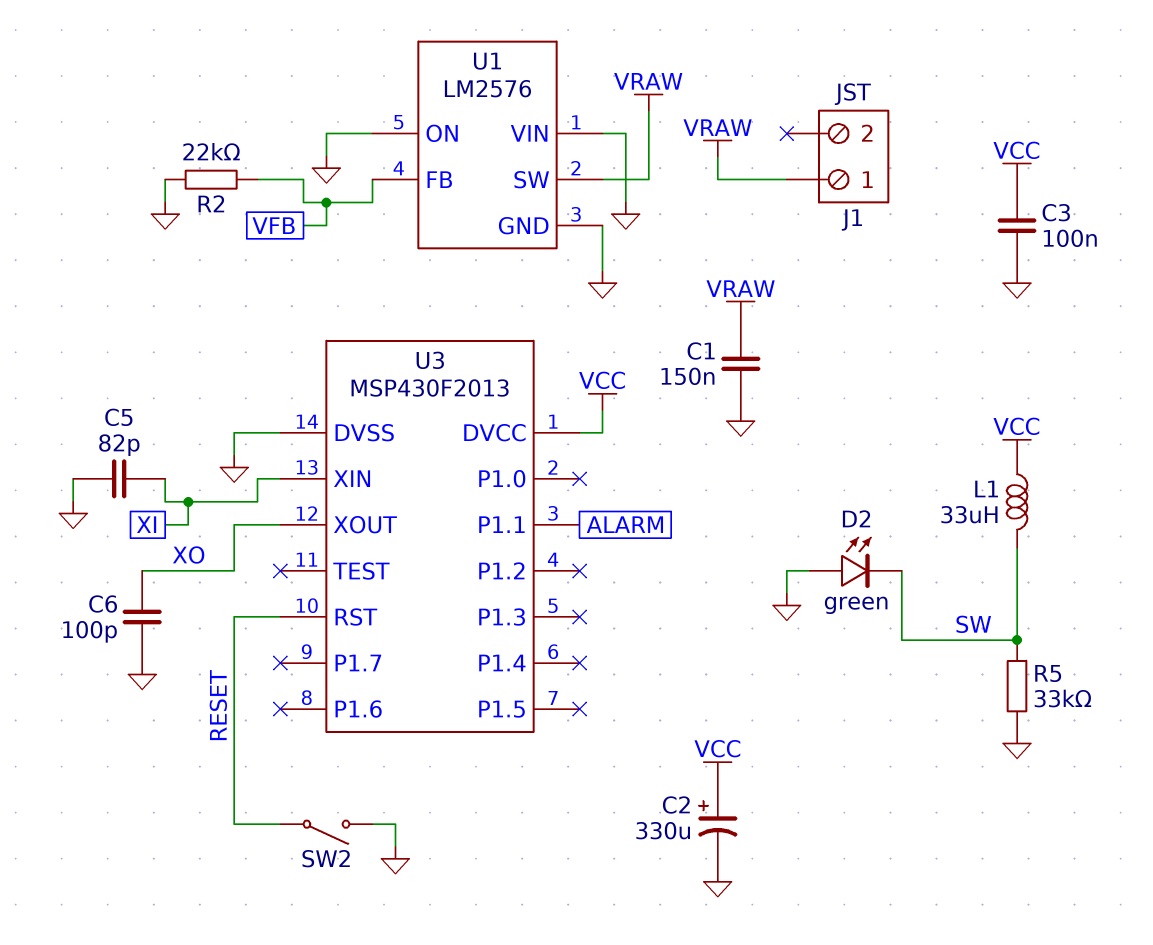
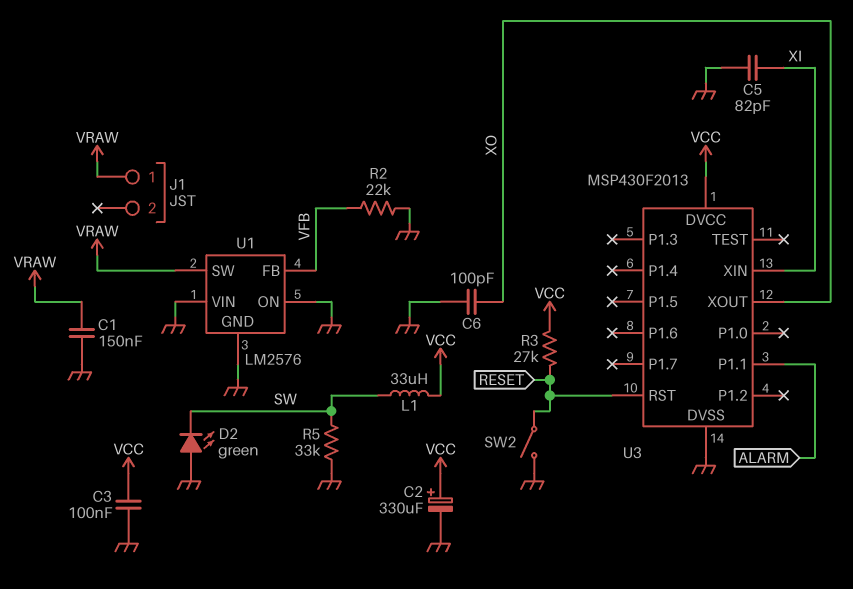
R3: none -> 27k (RESET, VCC)

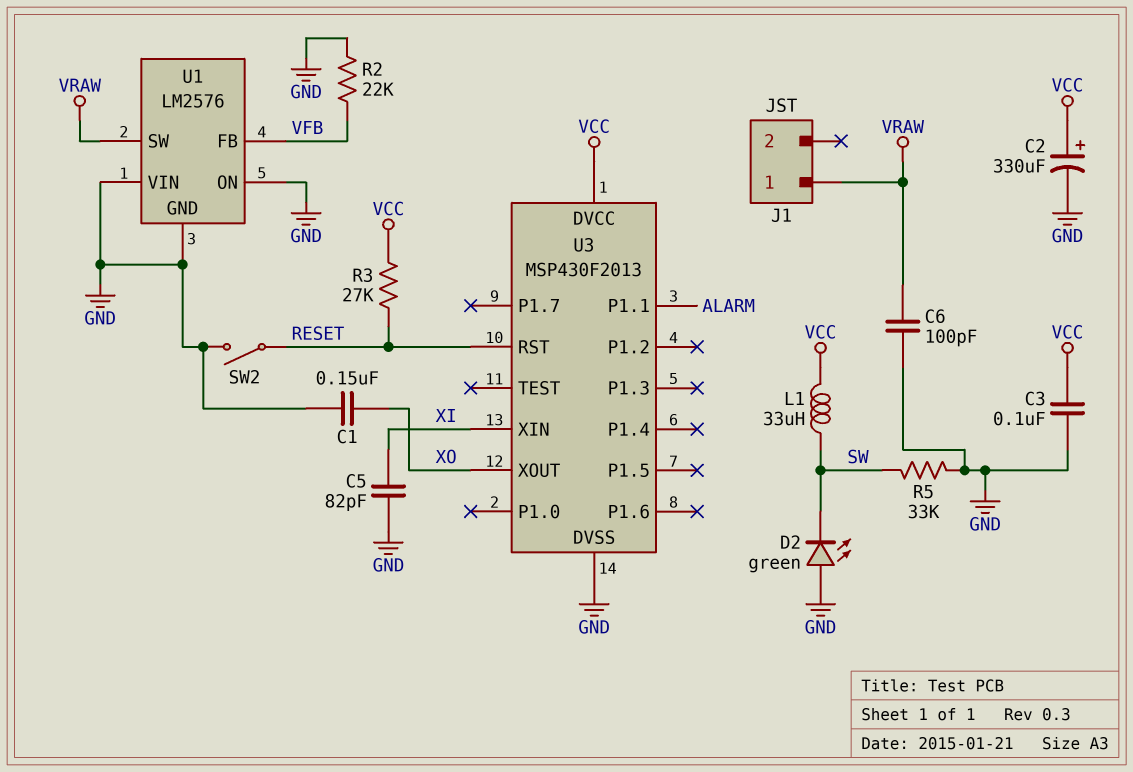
C1: 150nF (GND, VRAW) -> 150nF (GND, XO)
C6: 100pF (GND, XO) -> 100pF (GND, VRAW)

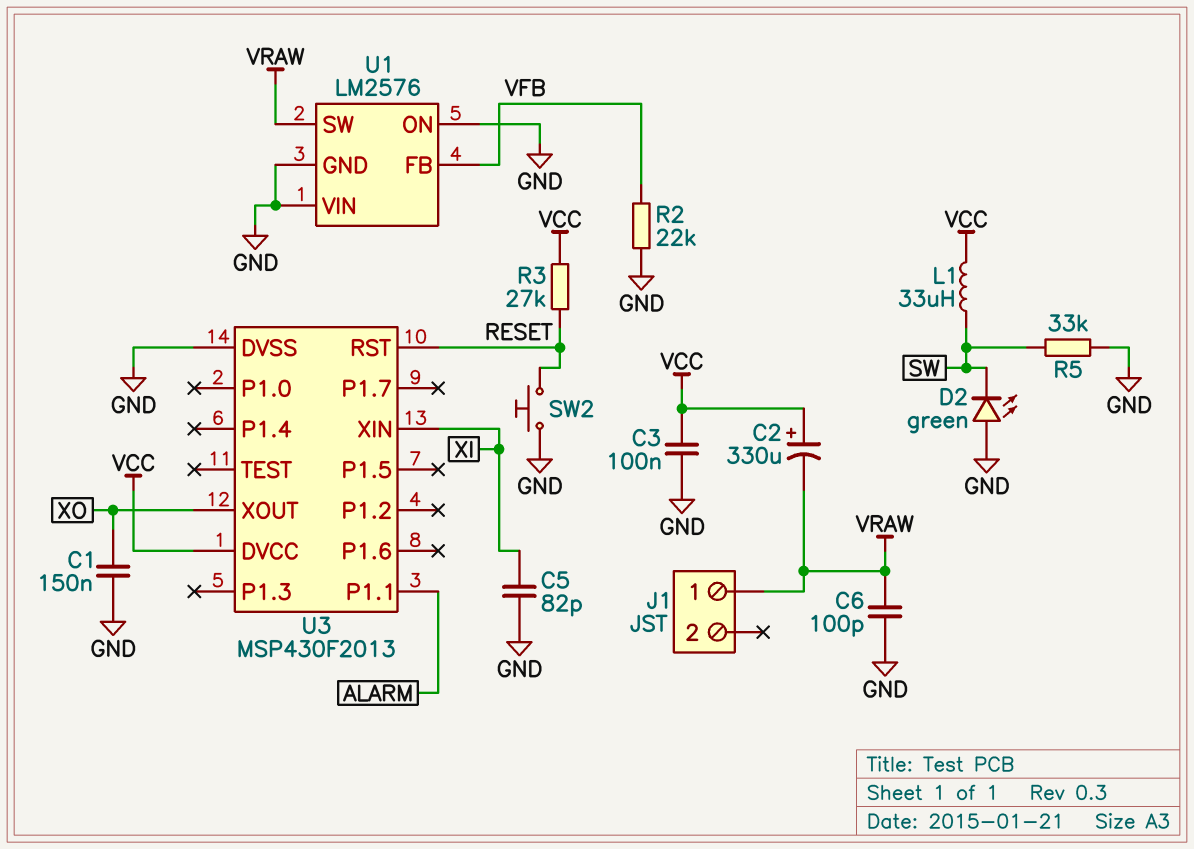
C2: 330uF (plus VCC, minus GND) -> 330uF (plus VCC, minus VRAW)
SW2: switch (GND, RESET) -> button (GND, RESET)

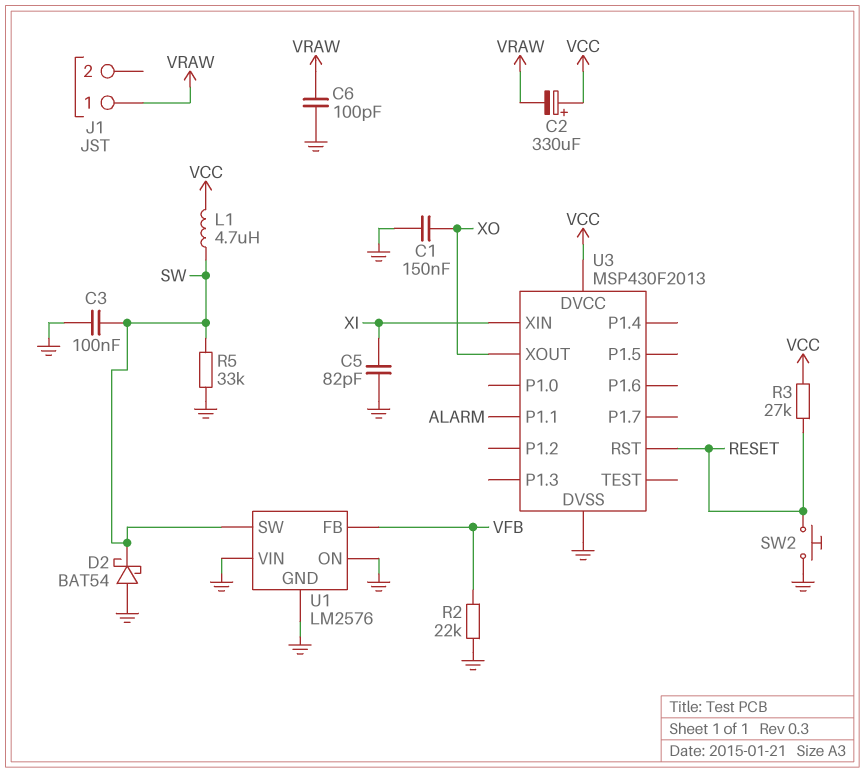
C3: 100nF (GND, VCC) -> 100nF (GND, SW)
D2: LED green (A GND, K SW) -> schottky BAT54 (A GND, K SW)
L1: 33uH (SW, VCC) -> 4.7uH (SW, VCC)
U1 pin SW: VRAW -> SW

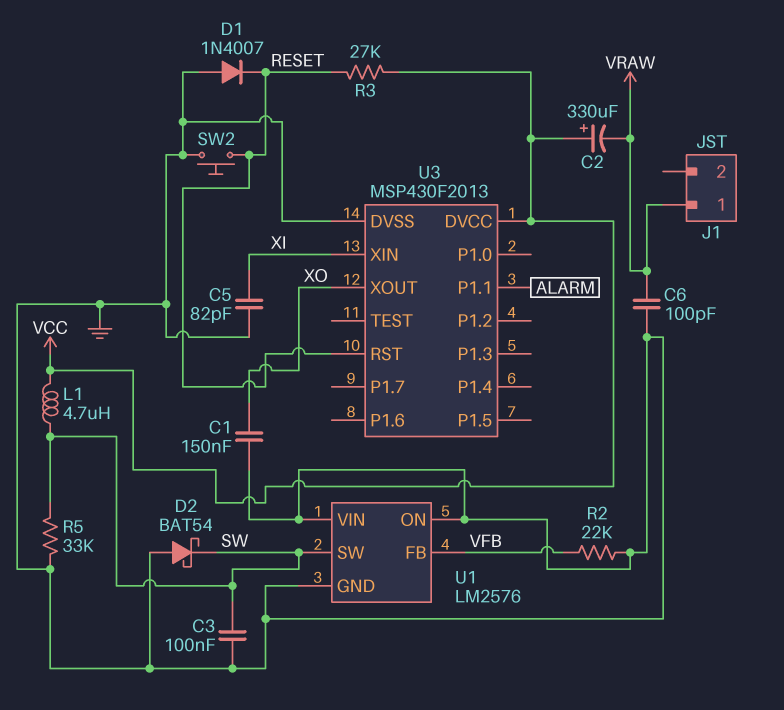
D1: none -> diode 1N4007 (A GND, K RESET)

